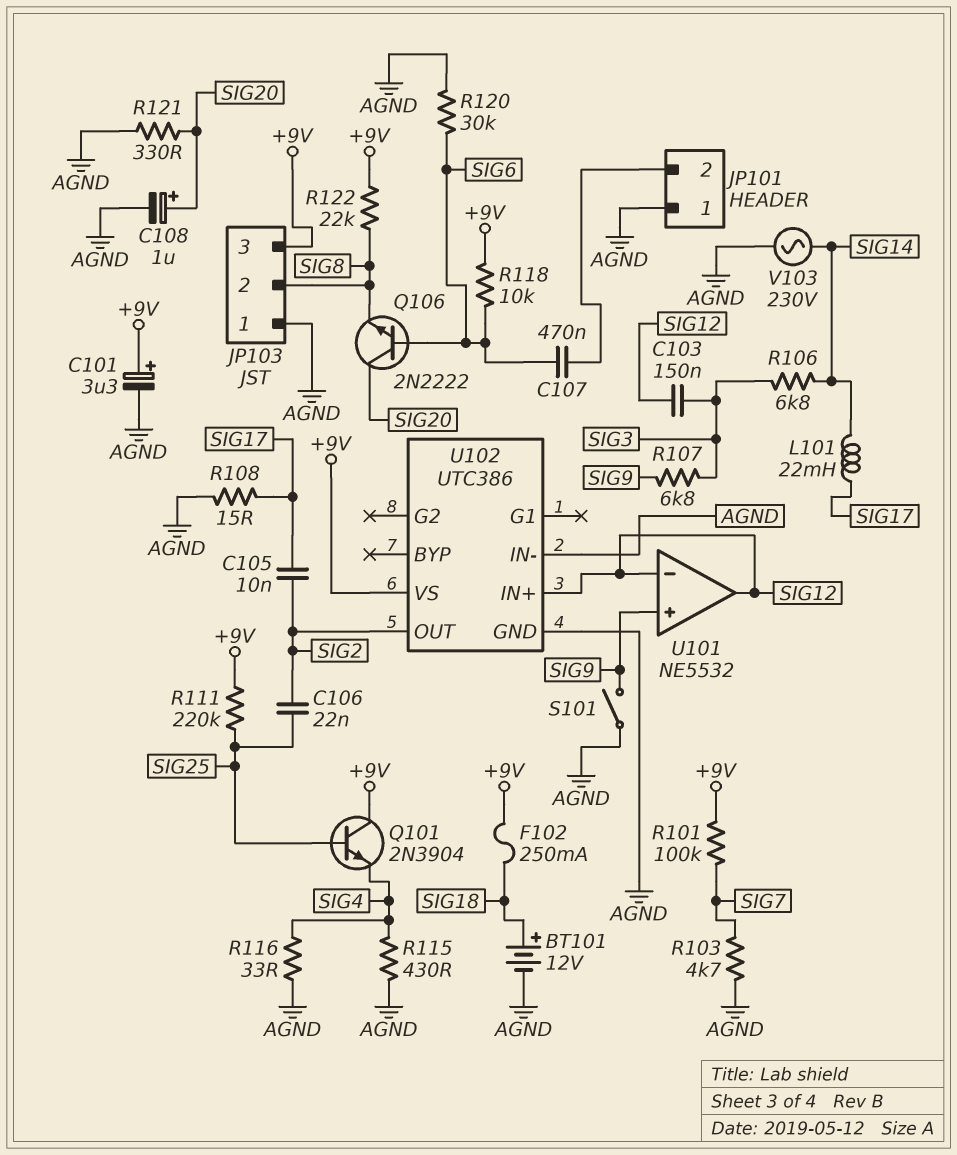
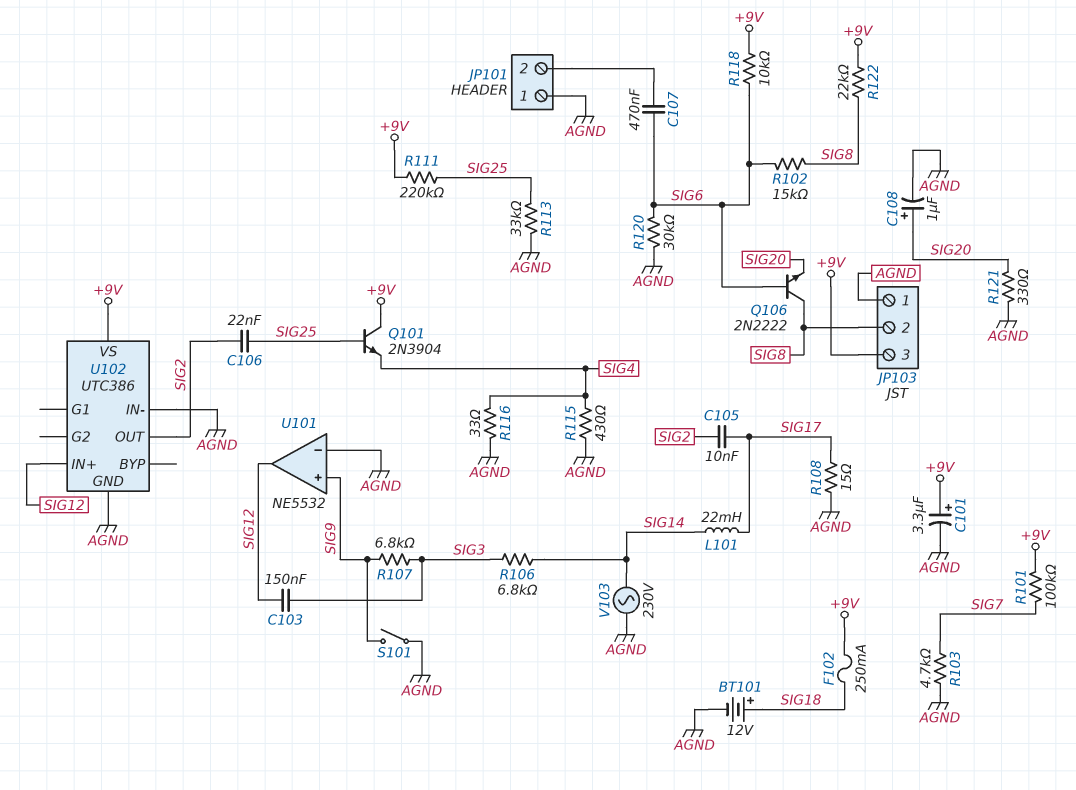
Q106: NPN 2N2222 (B SIG6, C SIG20, E SIG8) -> NPN 2N2222 (B SIG6, C SIG8, E SIG20)
R102: none -> 15k (SIG6, SIG8)
R113: none -> 33k (AGND, SIG25)
U101 pin in-: SIG12 -> AGND

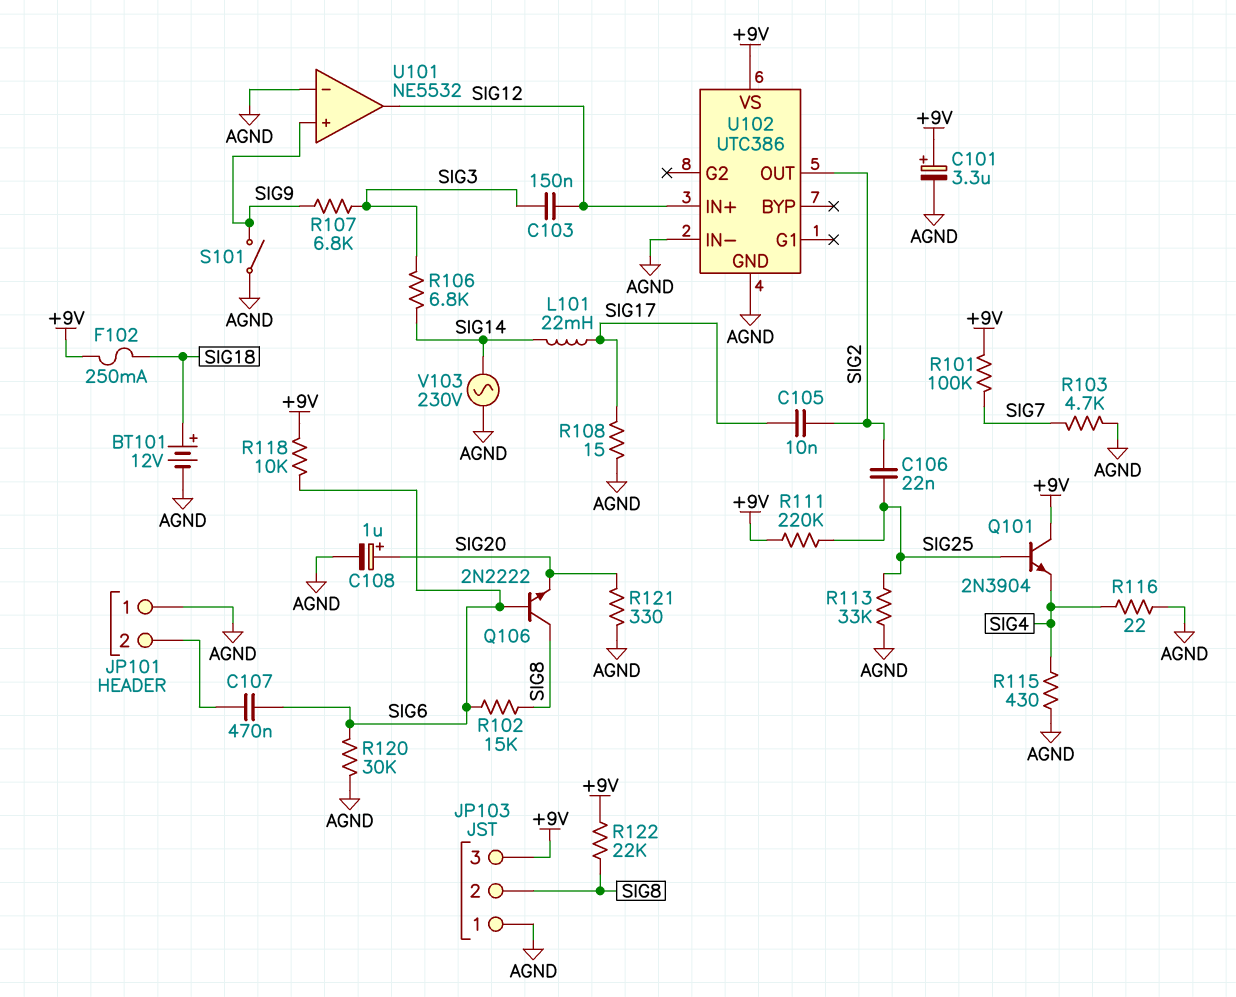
R116: 33 (AGND, SIG4) -> 22 (AGND, SIG4)

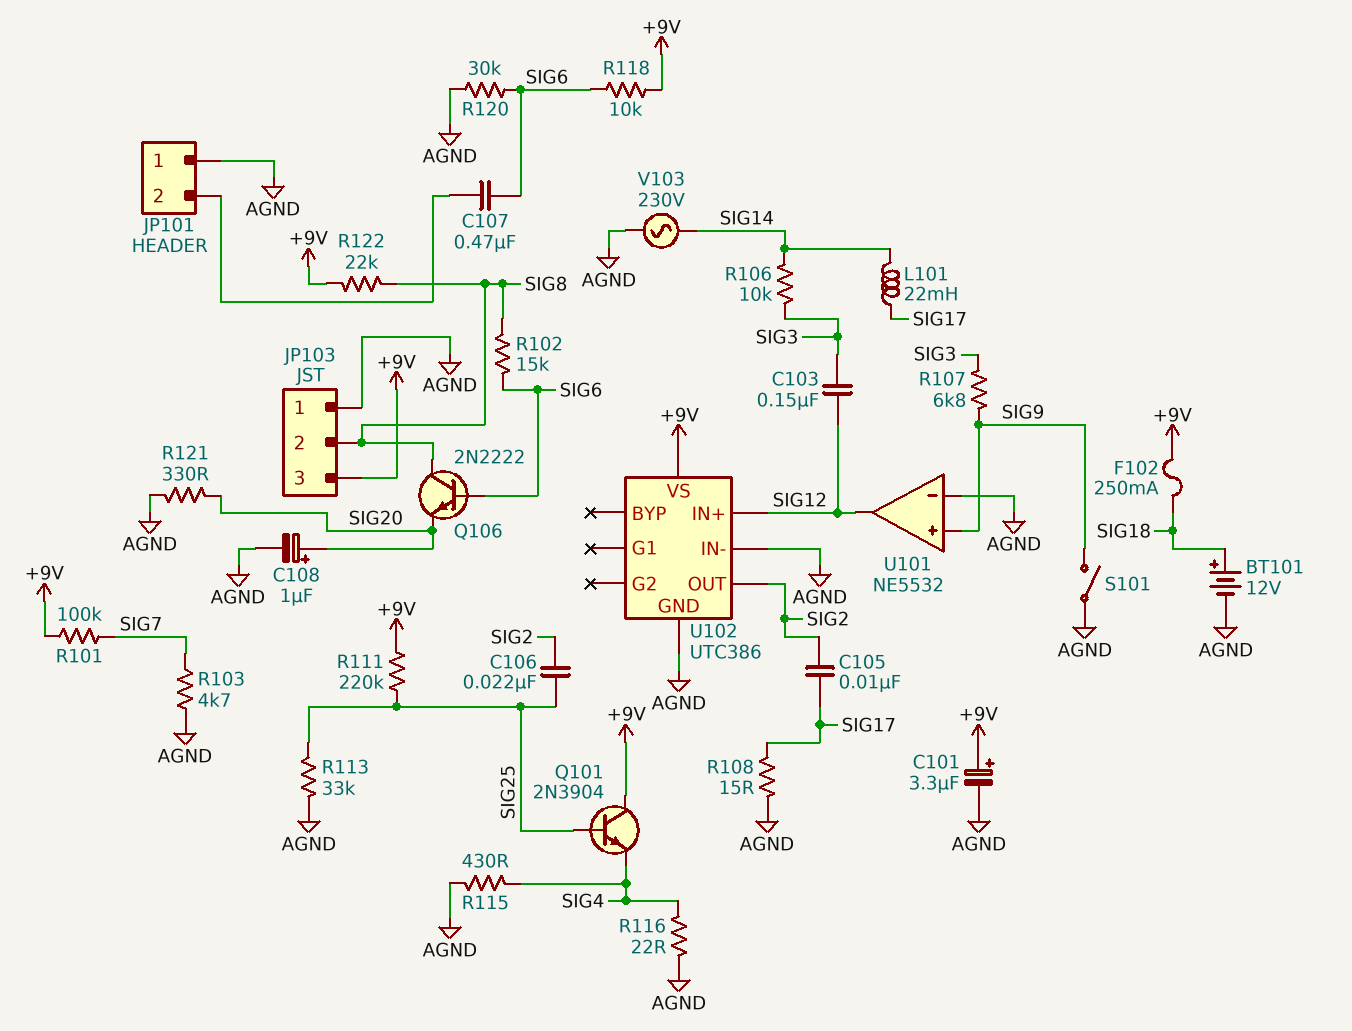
R106: 6.8k (SIG3, SIG14) -> 10k (SIG3, SIG14)

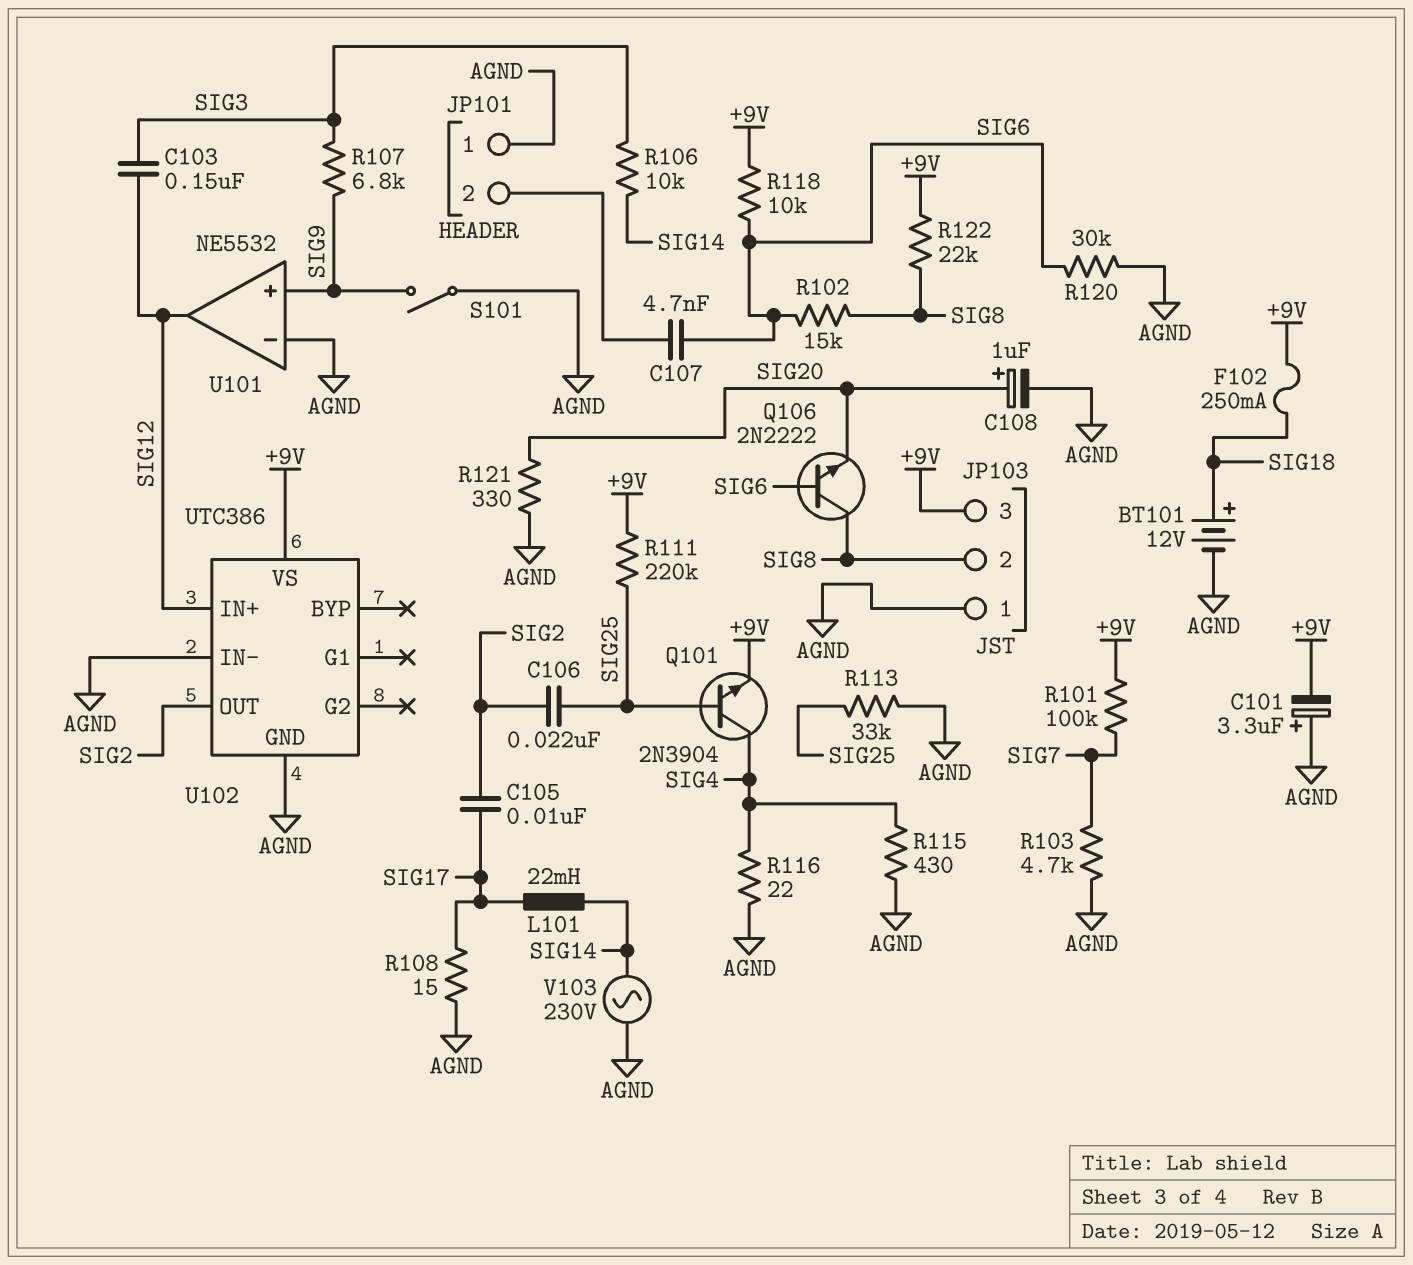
C101: 3.3uF (plus +9V, minus AGND) -> 3.3uF (plus AGND, minus +9V)
C107: 470nF (JP101/2, SIG6) -> 4.7nF (JP101/2, SIG6)
Q101: NPN 2N3904 (B SIG25, C +9V, E SIG4) -> NPN 2N3904 (B SIG25, C SIG4, E +9V)

